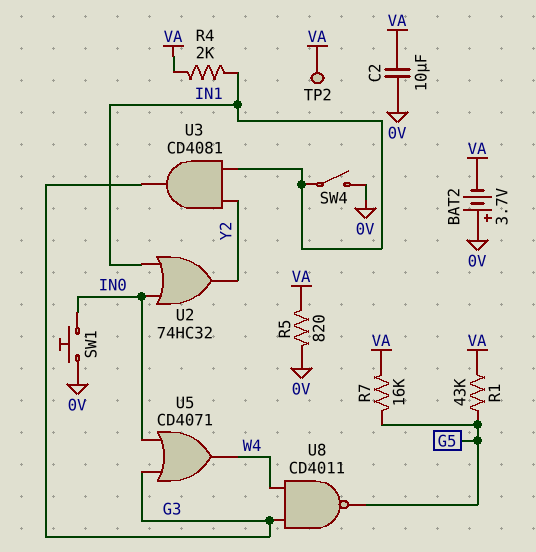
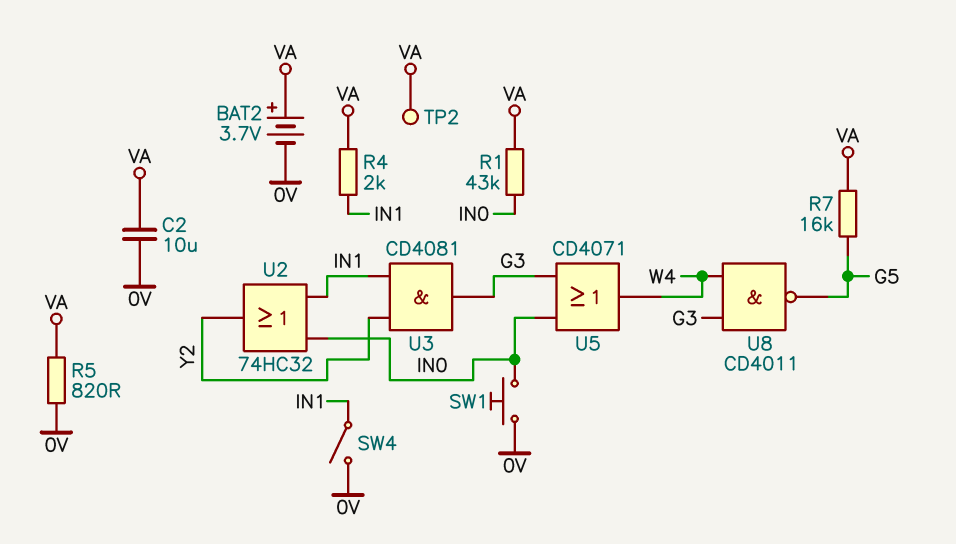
BAT2: 3.7V (plus 0V, minus VA) -> 3.7V (plus VA, minus 0V)
R1: 43k (G5, VA) -> 43k (IN0, VA)

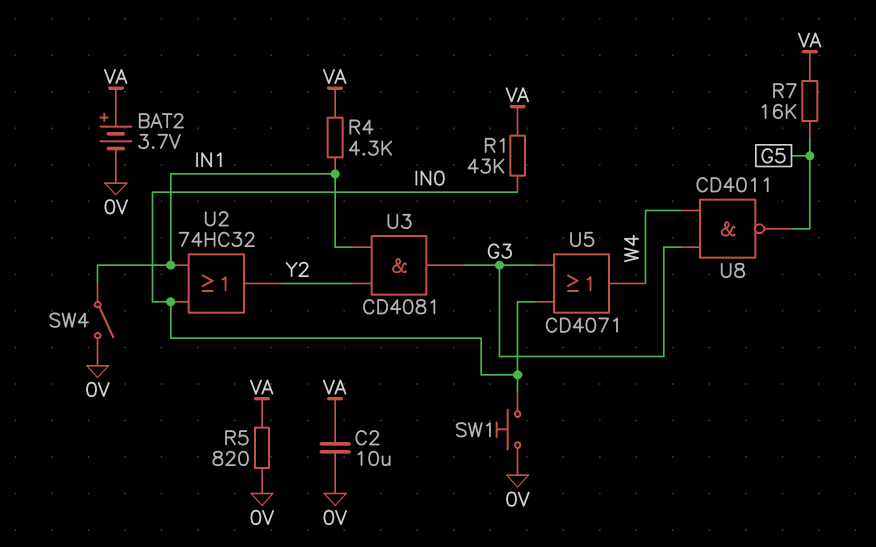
R4: 2k (IN1, VA) -> 4.3k (IN1, VA)
TP2: test point (VA) -> none

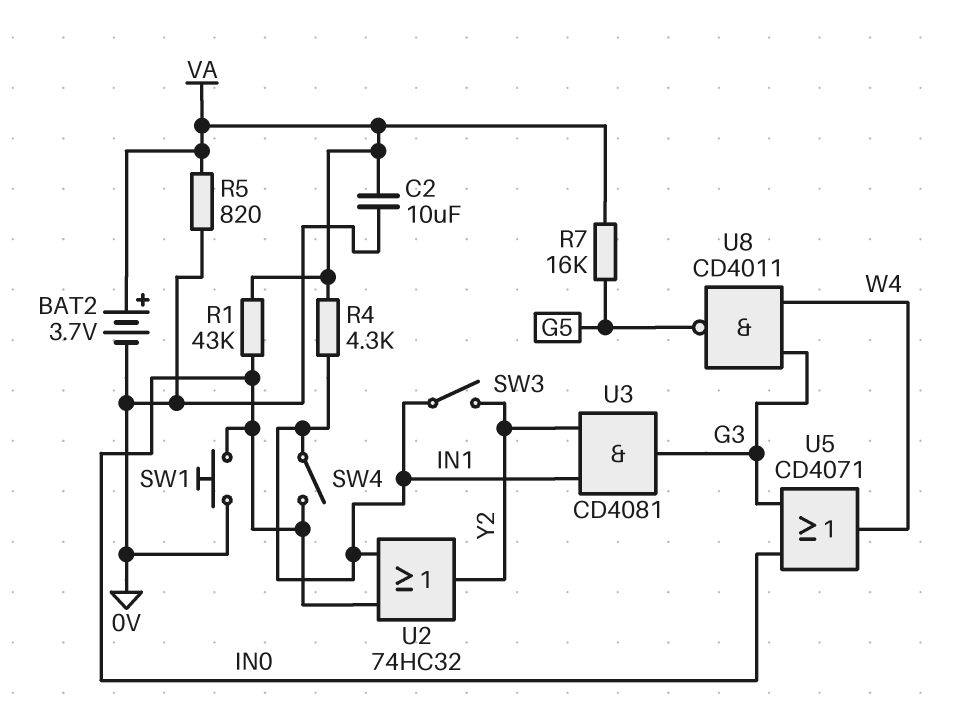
SW3: none -> switch (IN1, Y2)
SW4: switch (0V, IN1) -> switch (IN0, IN1)

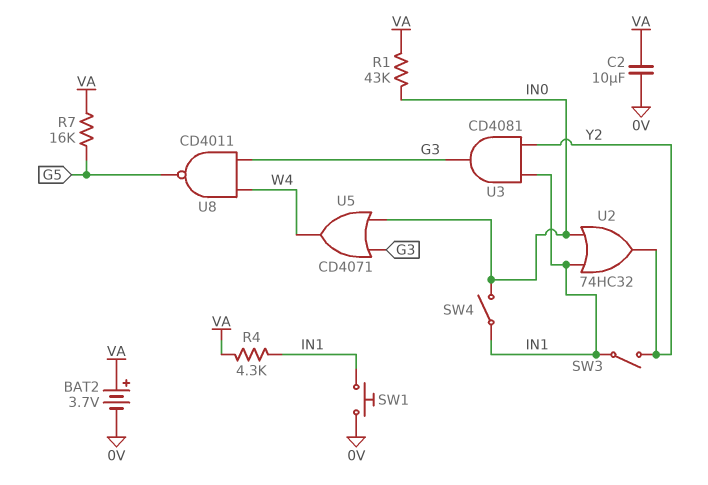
R5: 820 (0V, VA) -> none
SW1: button (0V, IN0) -> button (0V, IN1)

